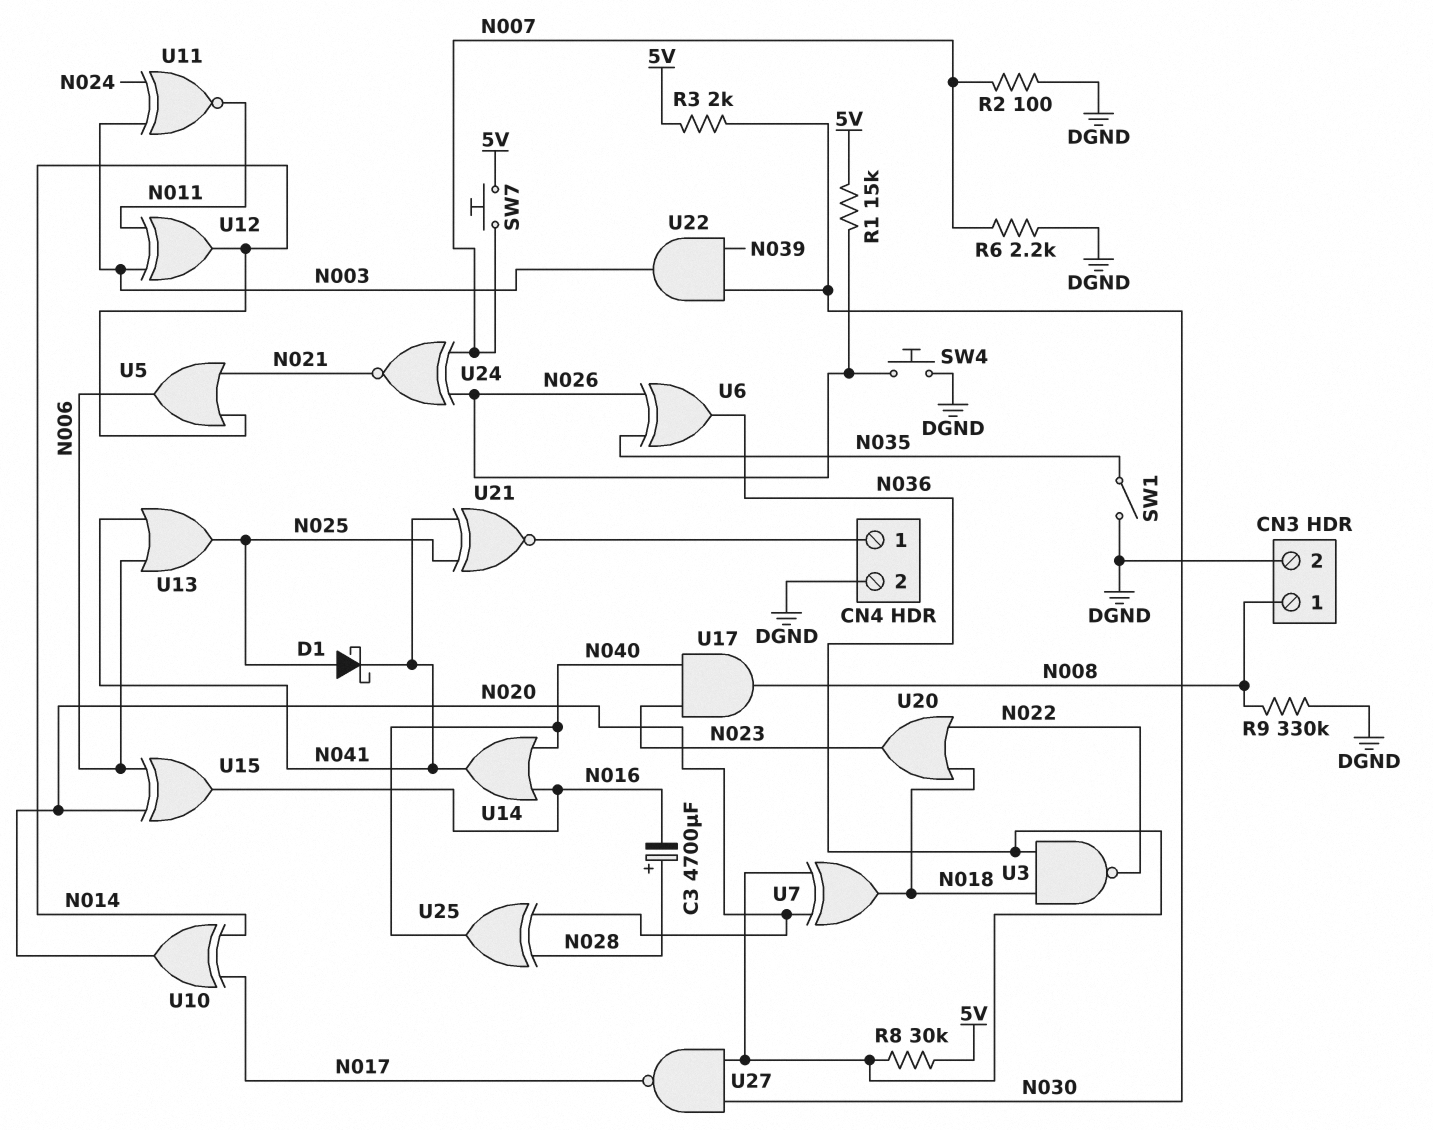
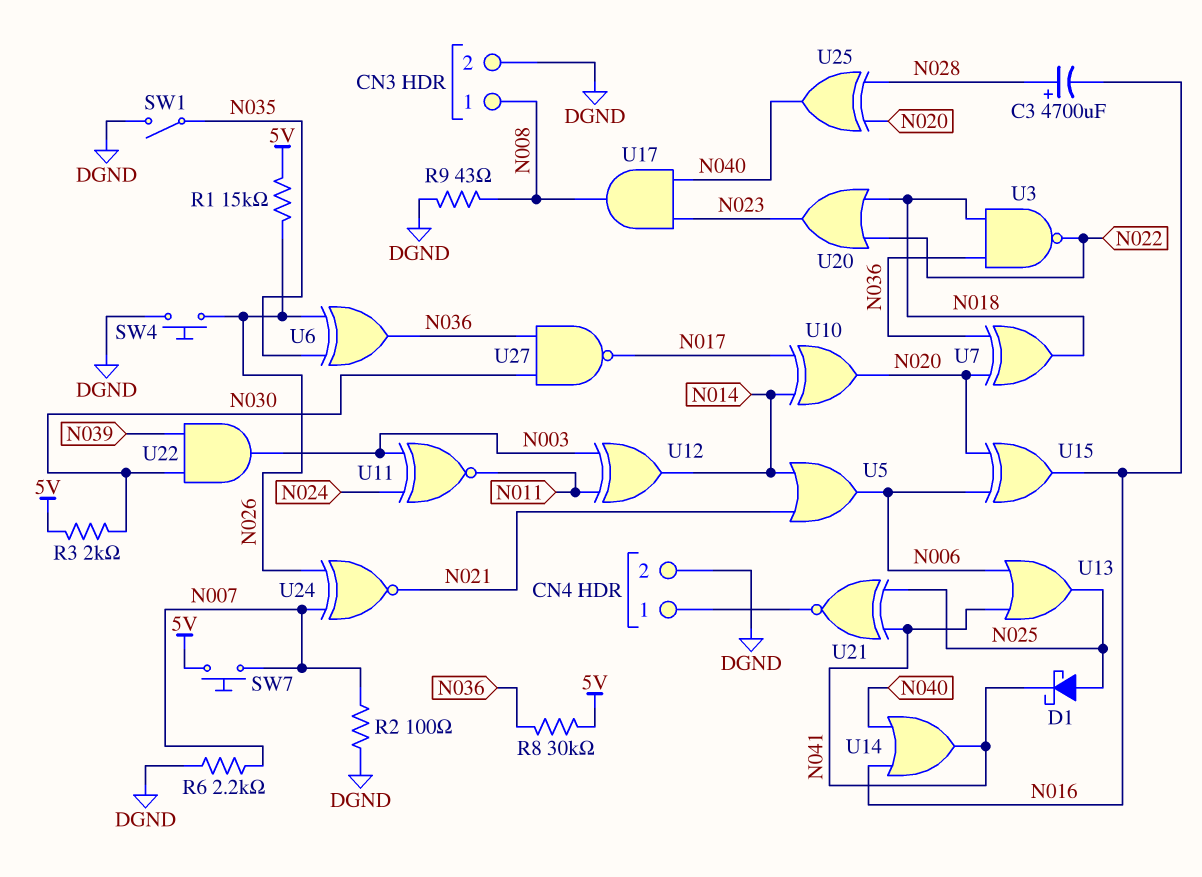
R9: 330k (DGND, N008) -> 43 (DGND, N008)

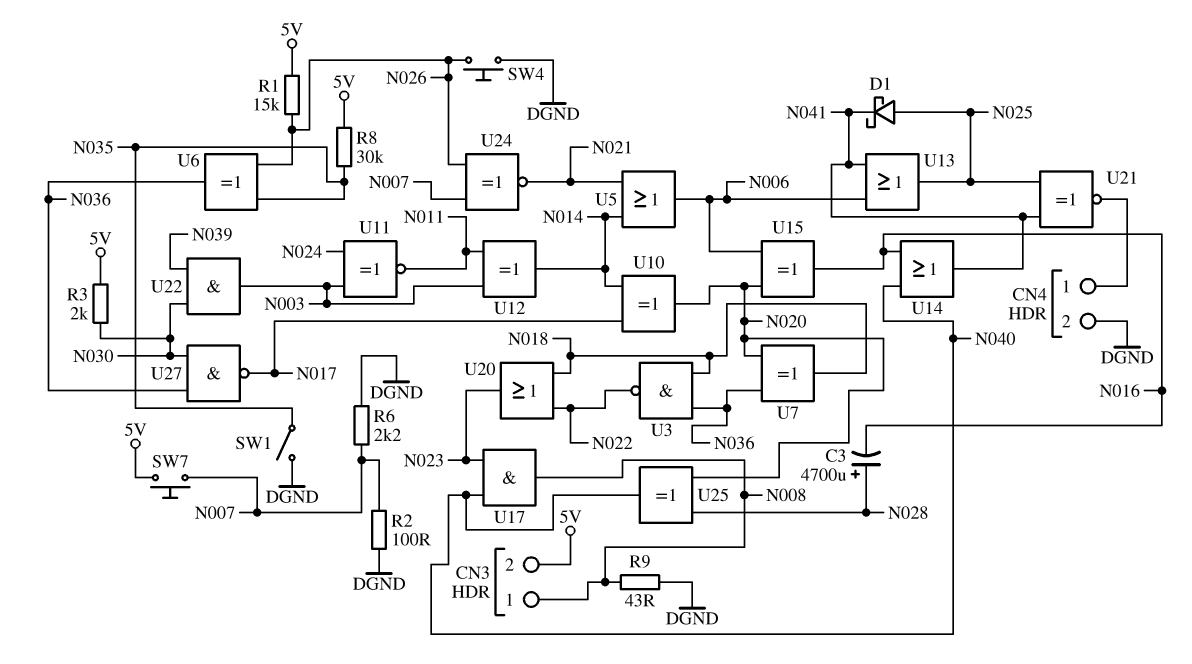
CN3 pin 2: DGND -> 5V
R8: 30k (5V, N036) -> 30k (5V, N035)

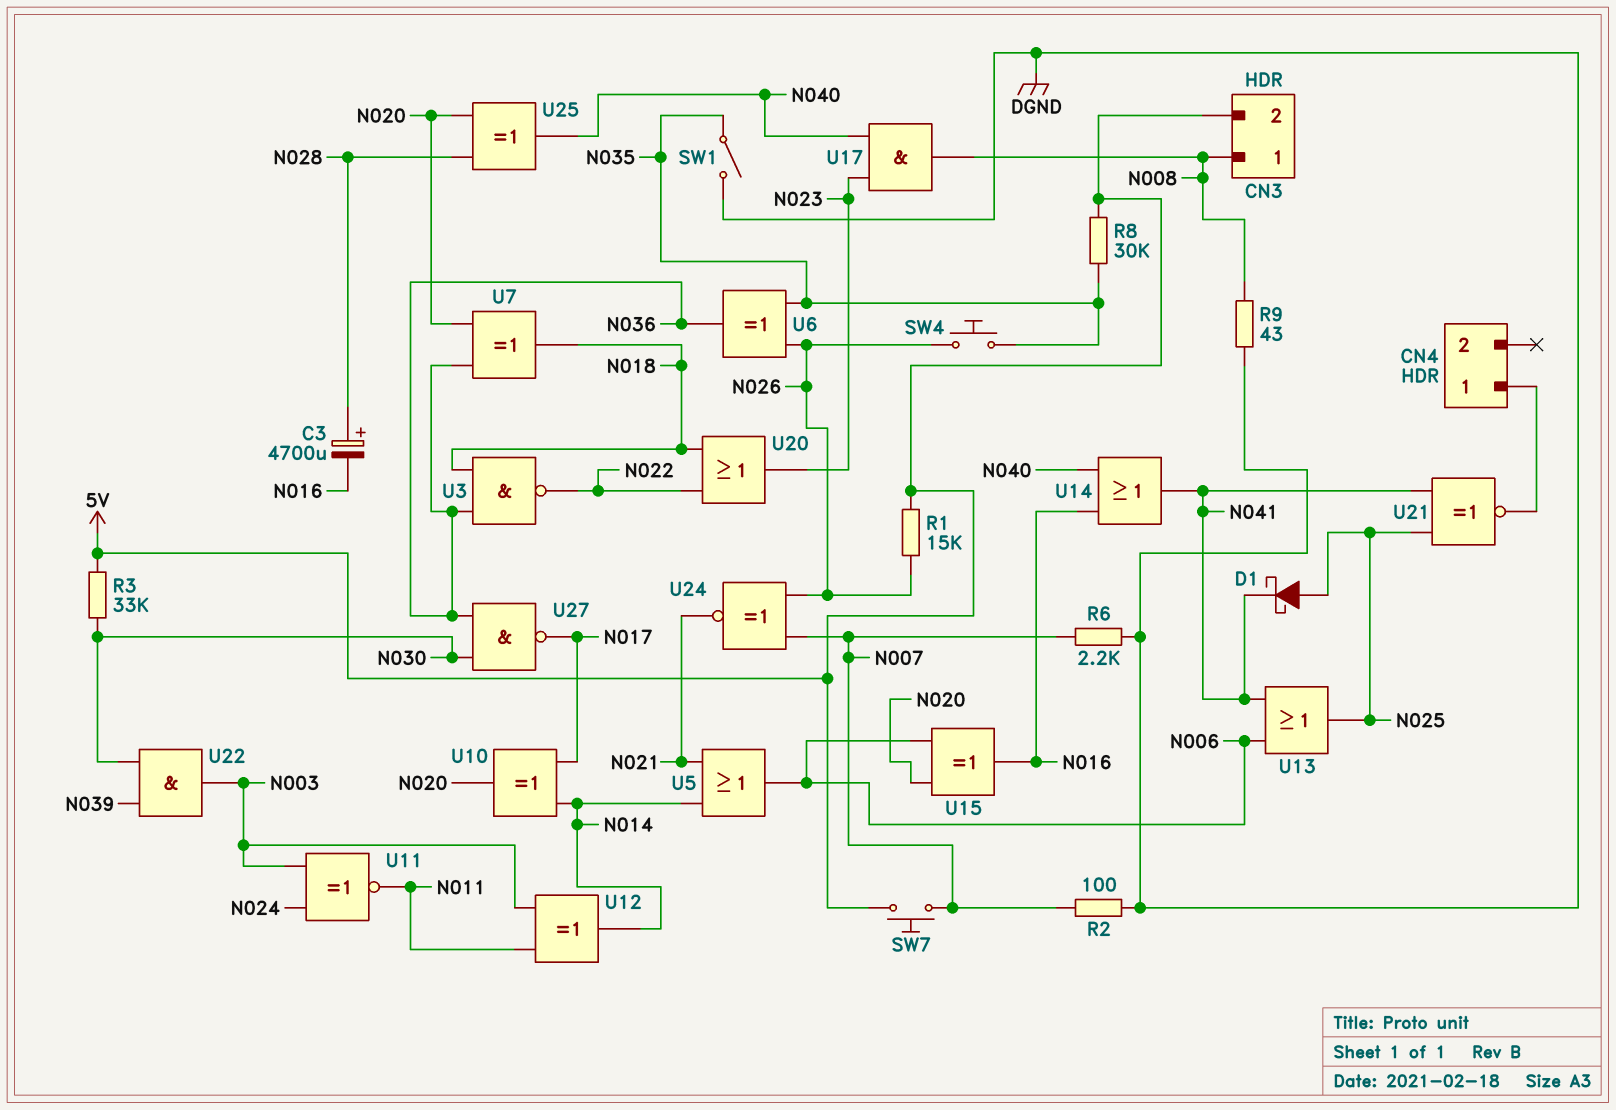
CN4 pin 2: DGND -> none
R3: 2k (5V, N030) -> 33k (5V, N030)
SW4: button (DGND, N026) -> button (N026, N035)

